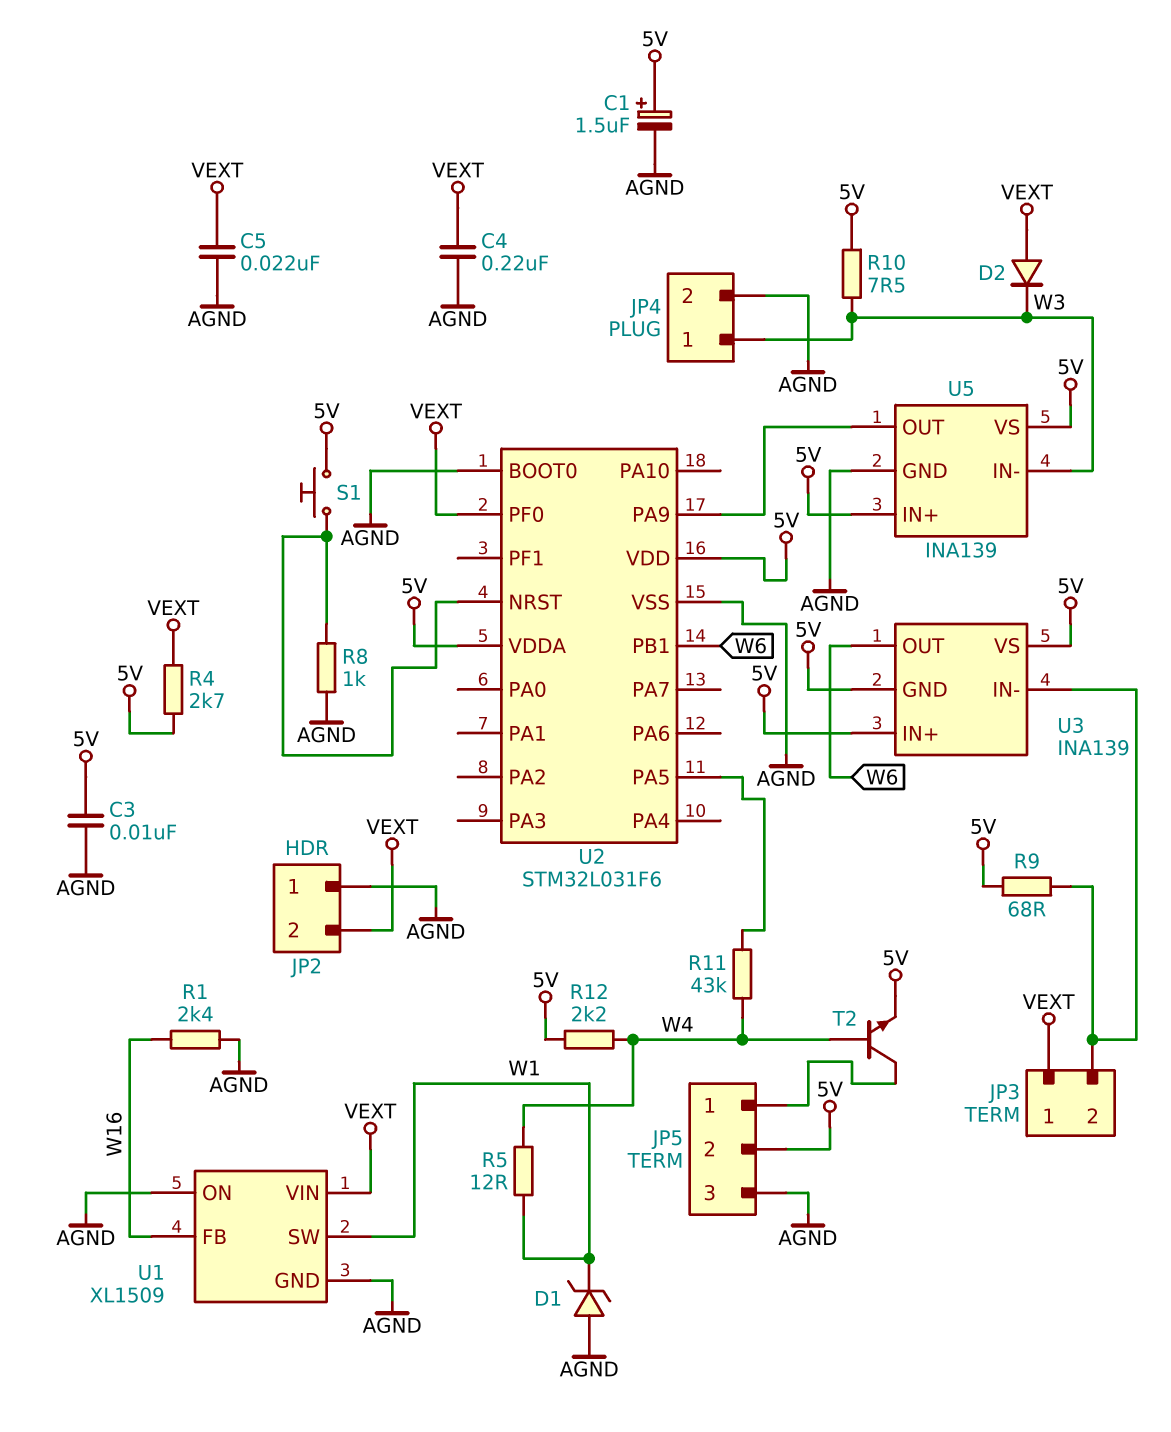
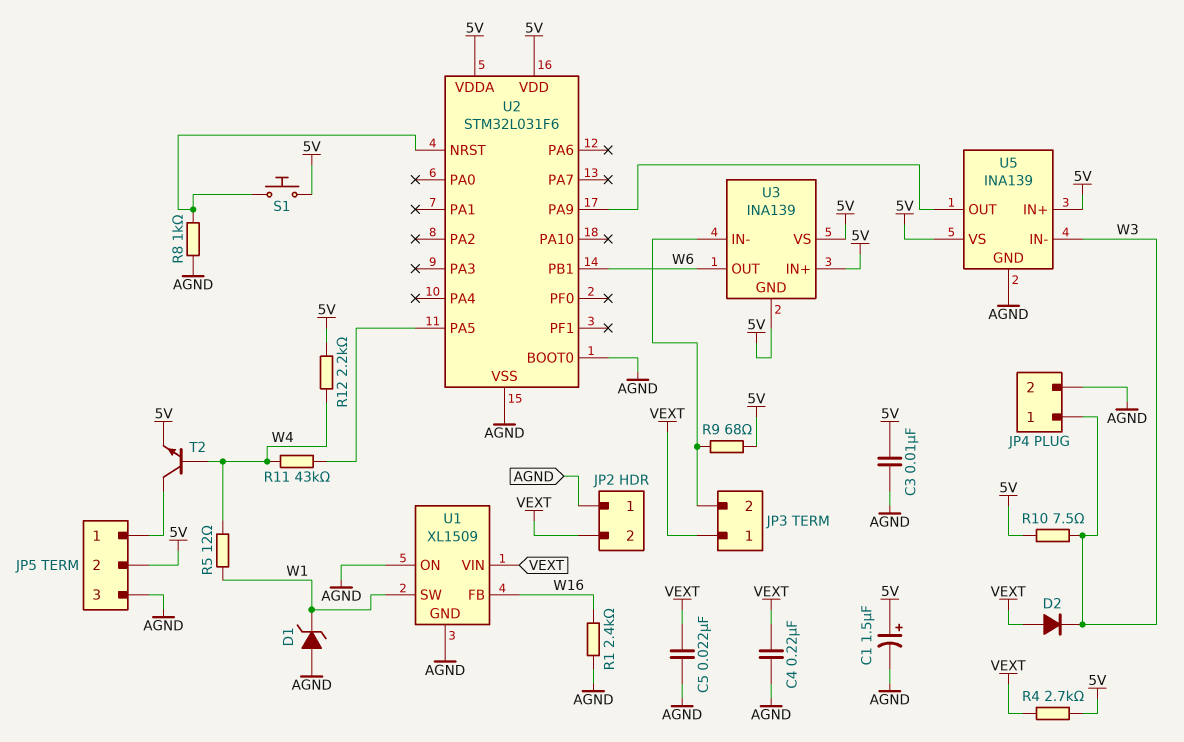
U2 pin PF0: VEXT -> none

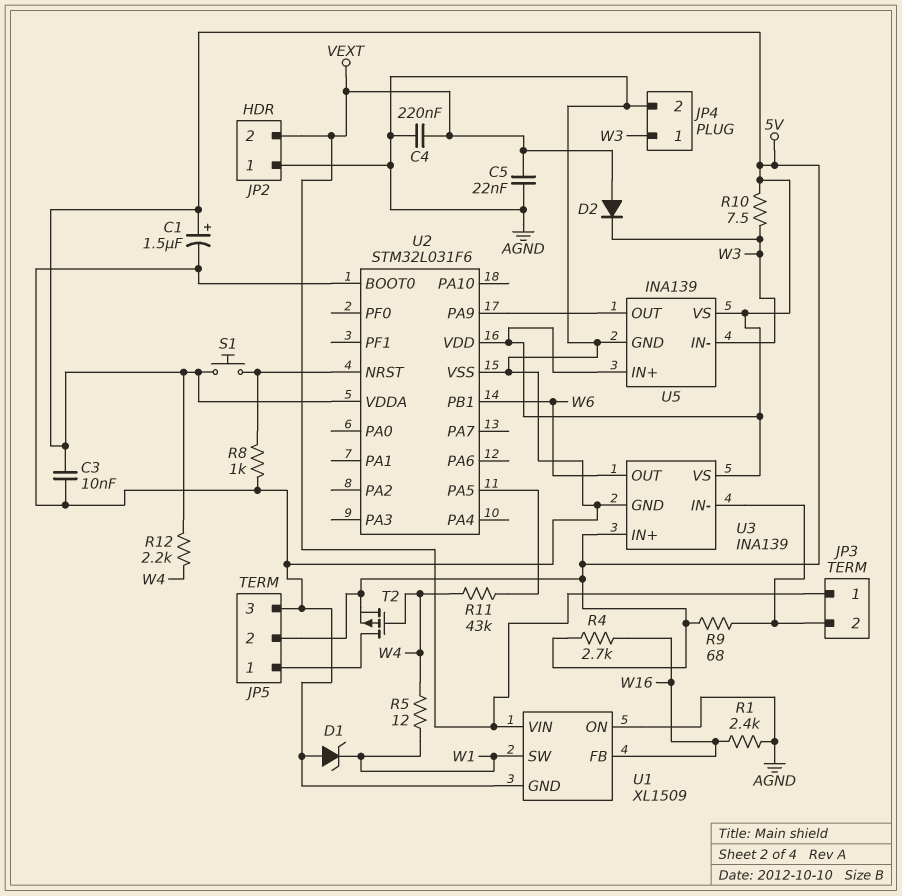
R4: 2.7k (5V, VEXT) -> 2.7k (5V, W16)
T2: NPN (B W4, C JP5/1, E 5V) -> PMOS (G W4, D JP5/1, S 5V)
U3 pin GND: 5V -> AGND

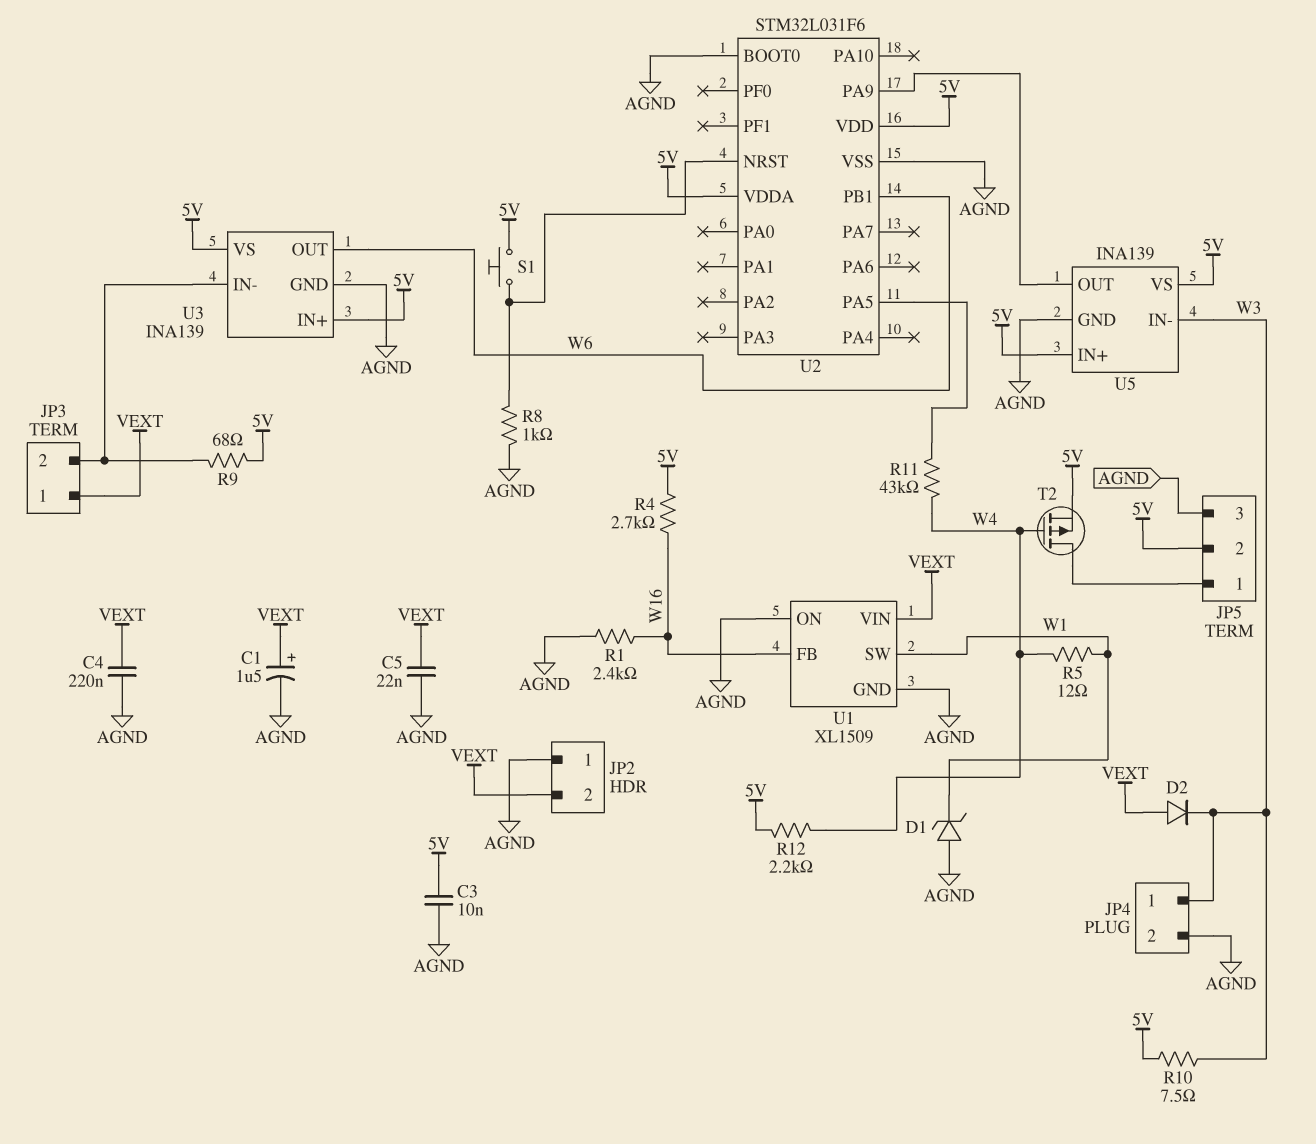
C1: 1.5uF (plus 5V, minus AGND) -> 1.5uF (plus VEXT, minus AGND)

